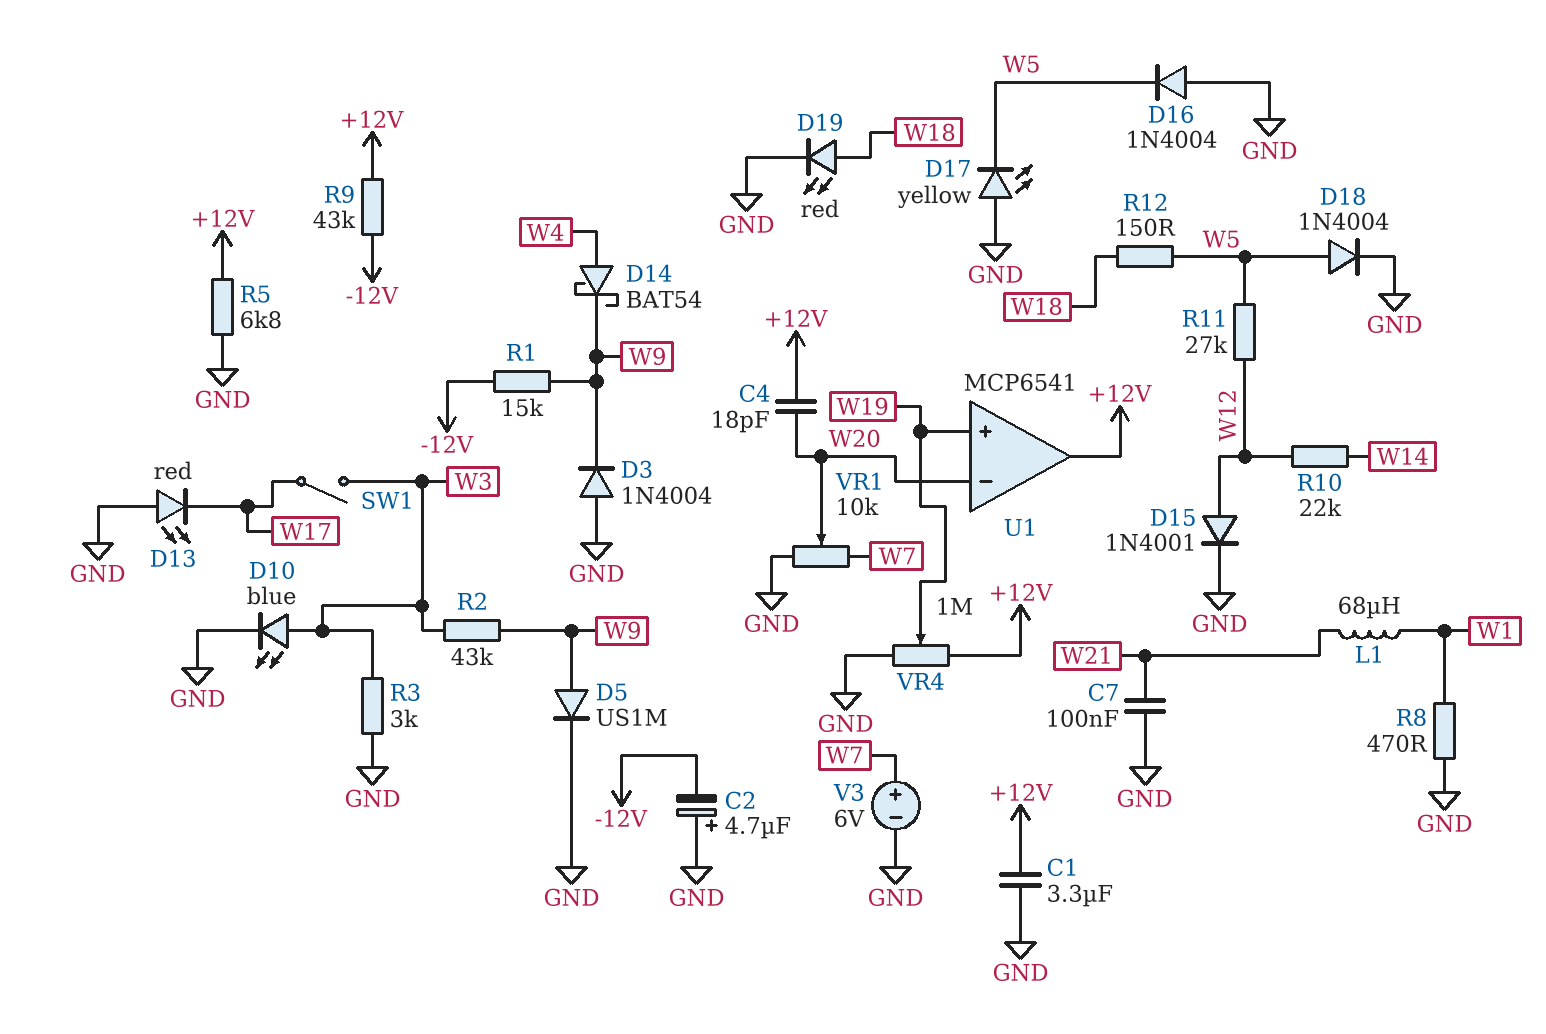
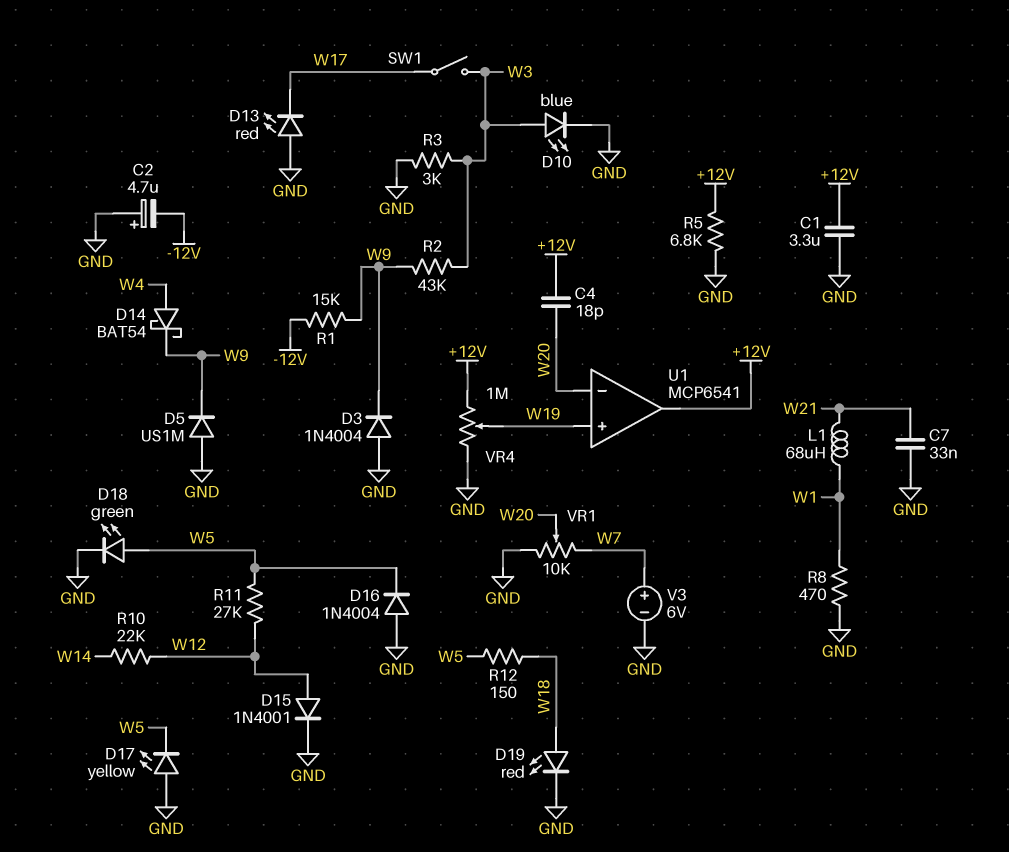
C7: 100nF (GND, W21) -> 33nF (GND, W21)
D5: diode US1M (A W9, K GND) -> diode US1M (A GND, K W9)
D18: diode 1N4004 (A W5, K GND) -> LED green (A W5, K GND)
R9: 43k (+12V, -12V) -> none

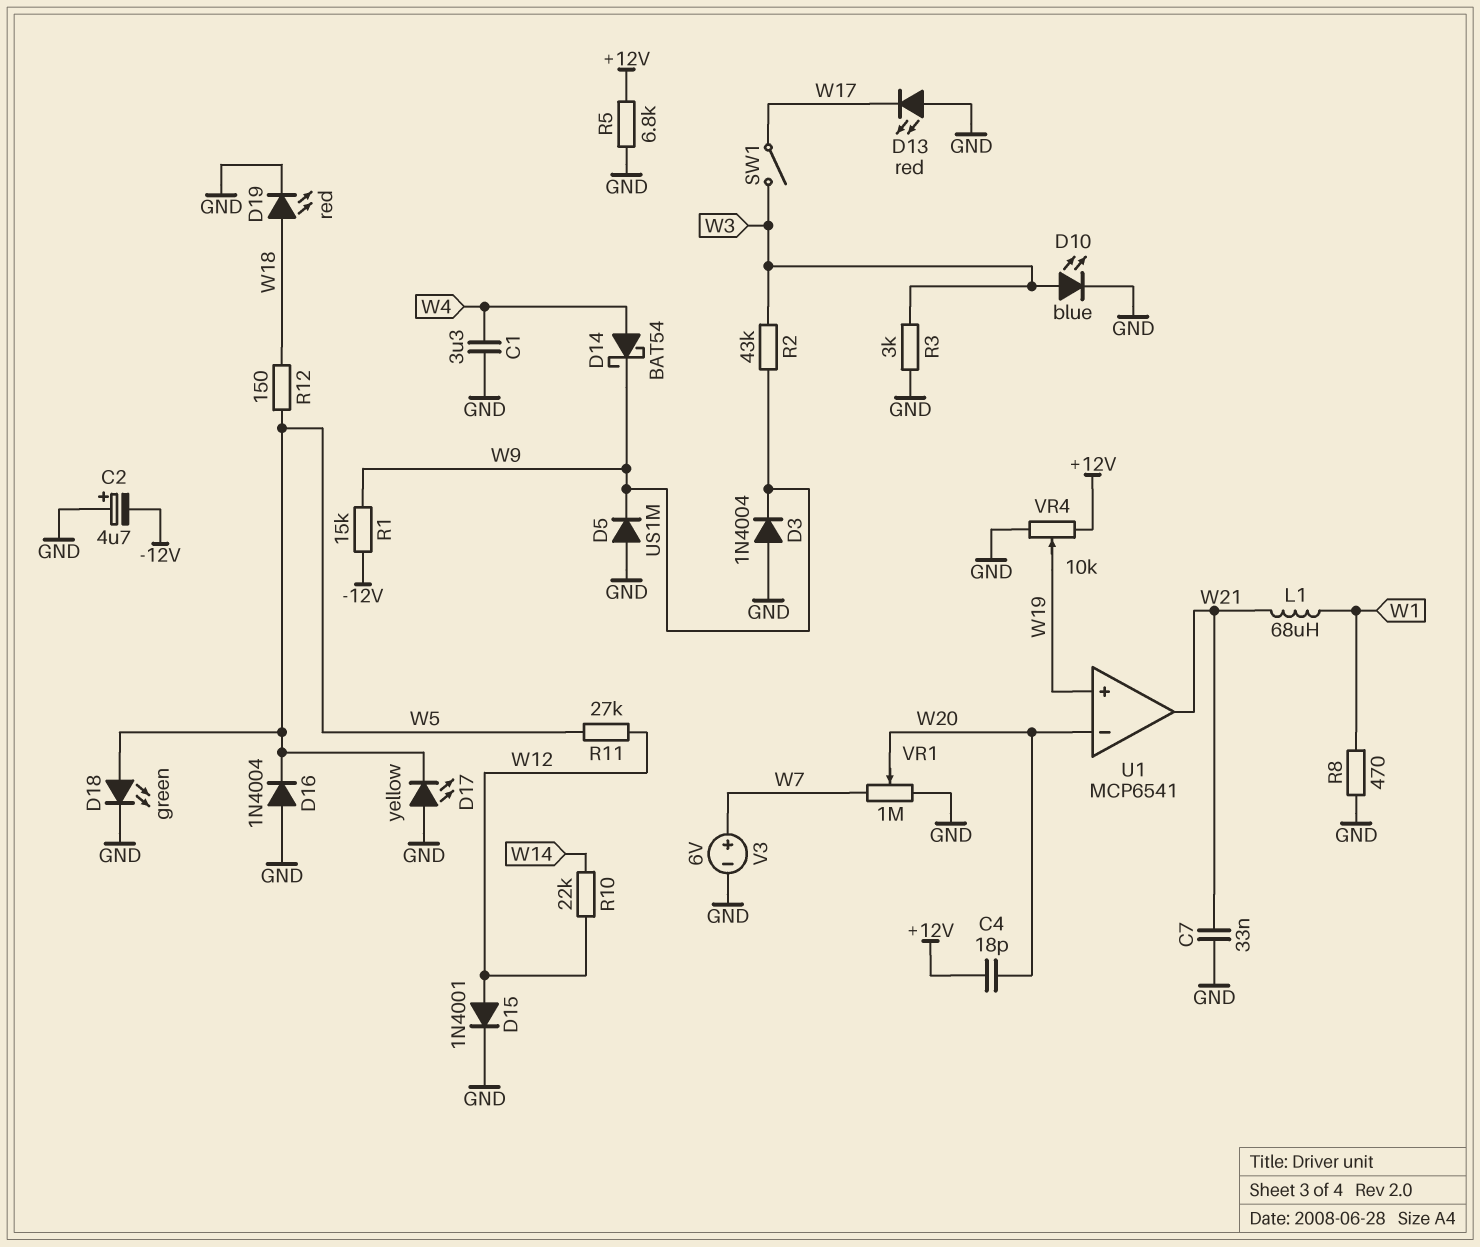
C1: 3.3uF (+12V, GND) -> 3.3uF (GND, W4)
U1 pin out: +12V -> W21
VR1: 10k (GND, W7, wiper W20) -> 1M (GND, W7, wiper W20)
VR4: 1M (+12V, GND, wiper W19) -> 10k (+12V, GND, wiper W19)

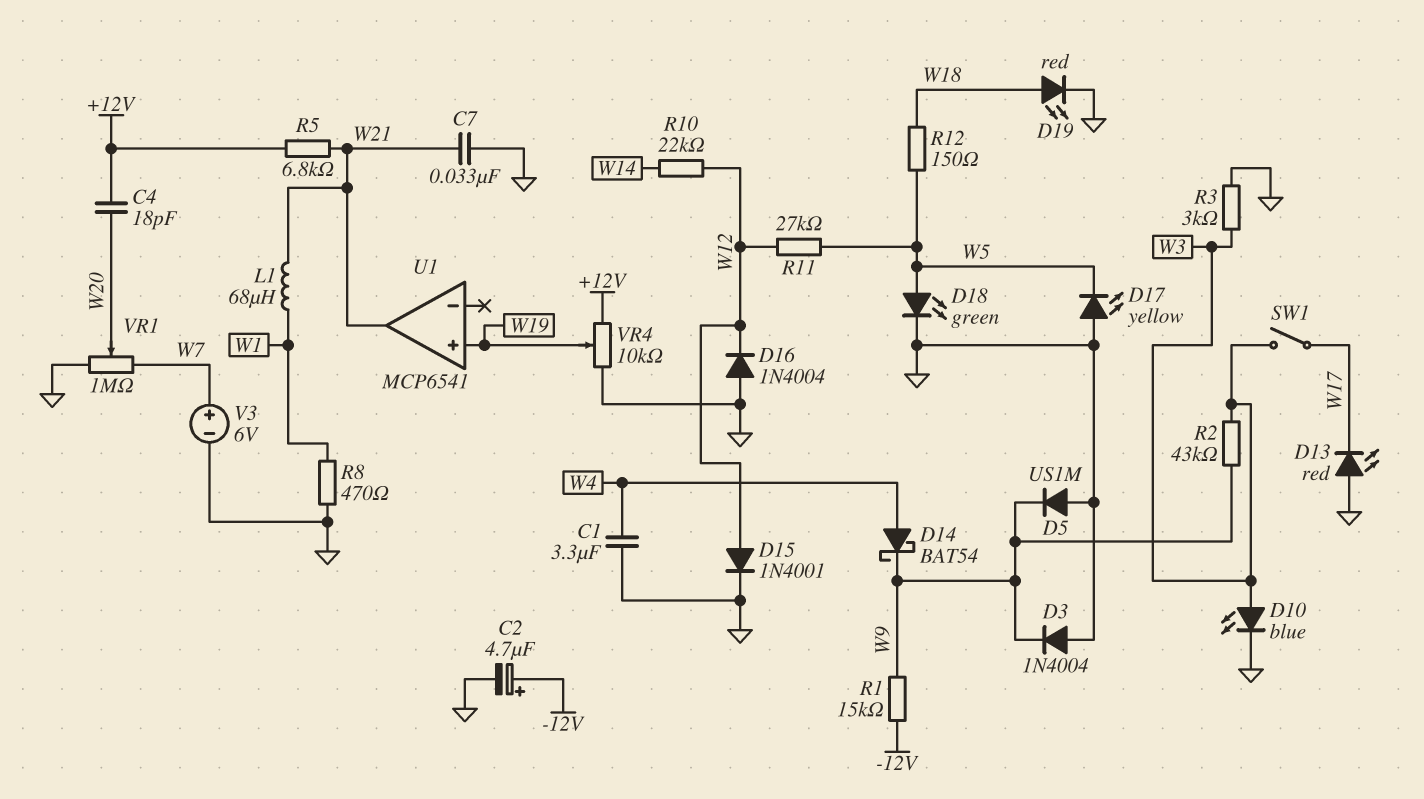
C2: 4.7uF (plus GND, minus -12V) -> 4.7uF (plus -12V, minus GND)
D16: diode 1N4004 (A GND, K W5) -> diode 1N4004 (A GND, K W12)
R5: 6.8k (+12V, GND) -> 6.8k (+12V, W21)
U1 pin in-: W20 -> none

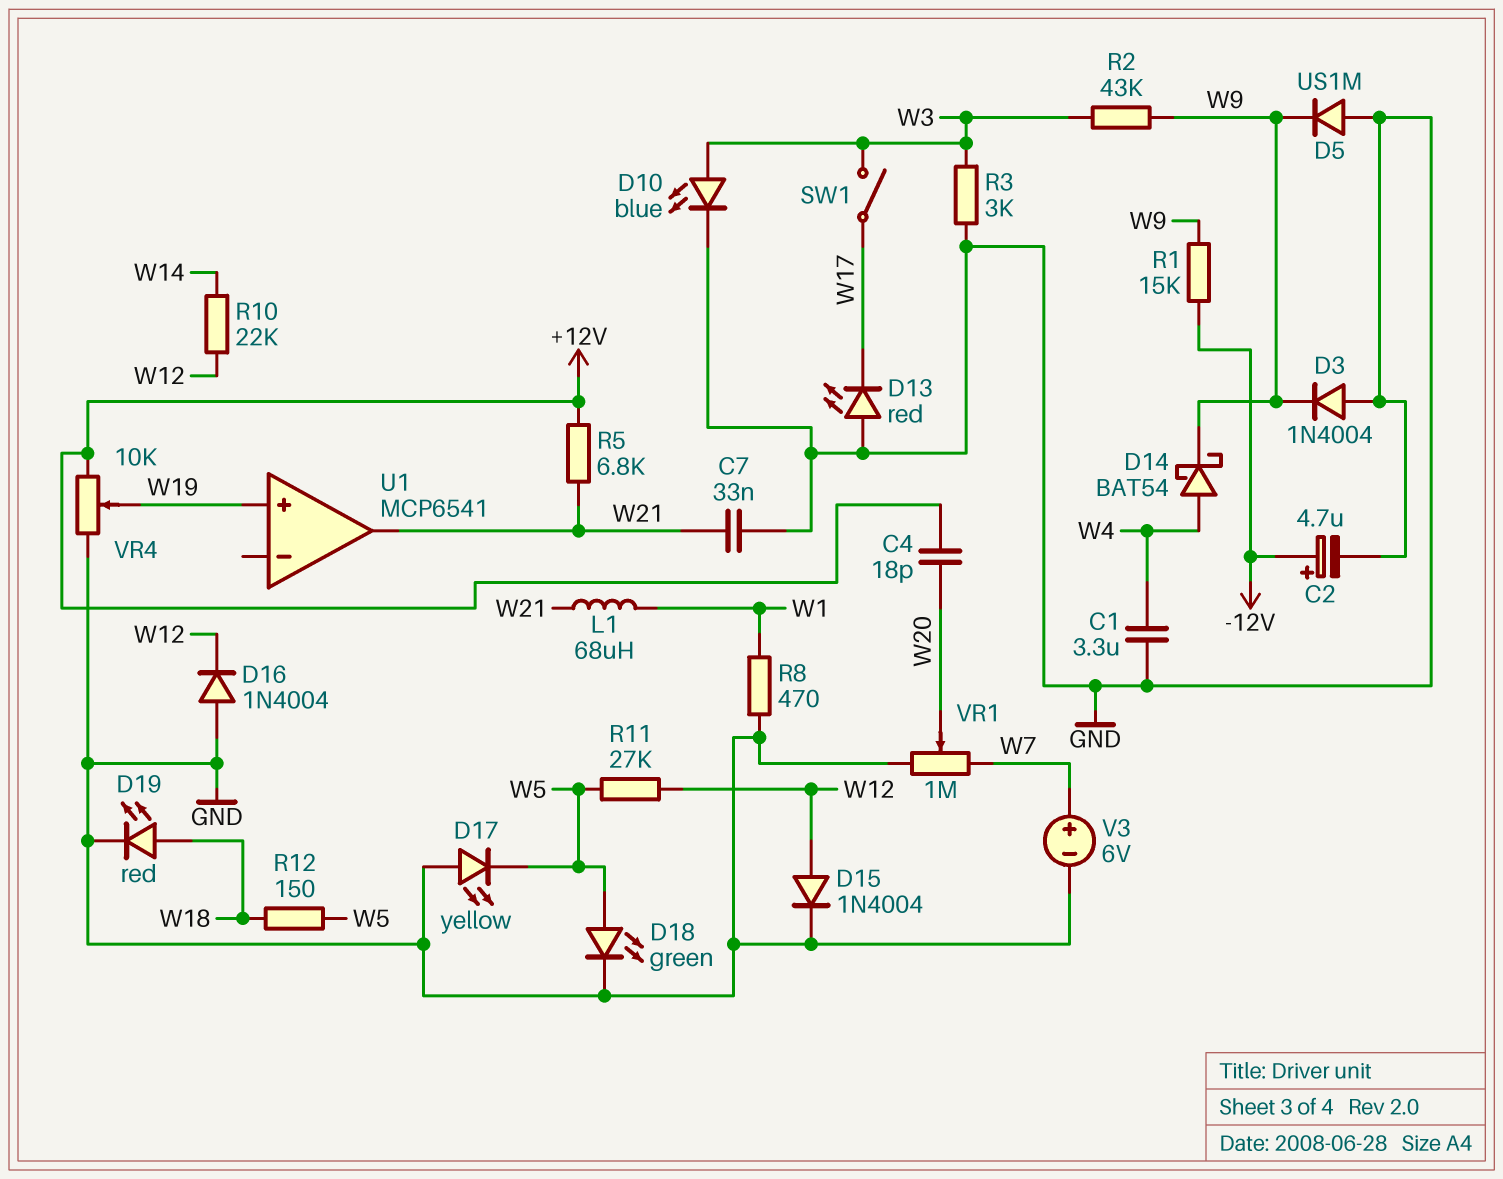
D15: diode 1N4001 (A W12, K GND) -> diode 1N4004 (A W12, K GND)

